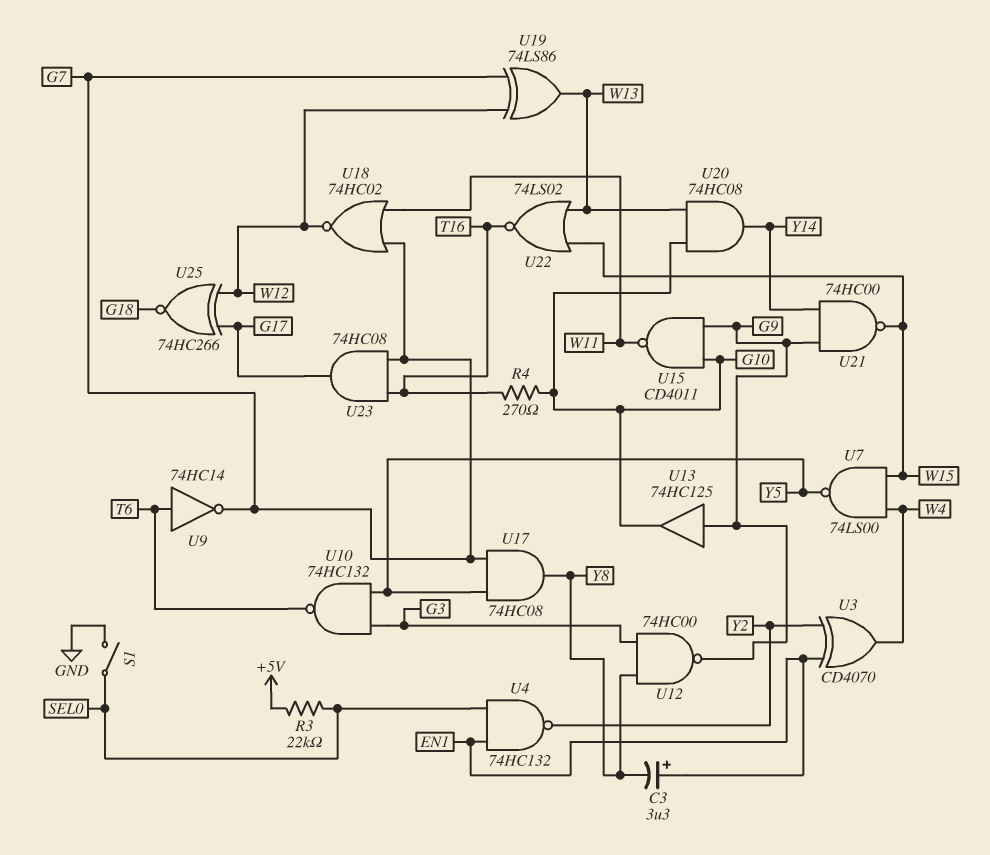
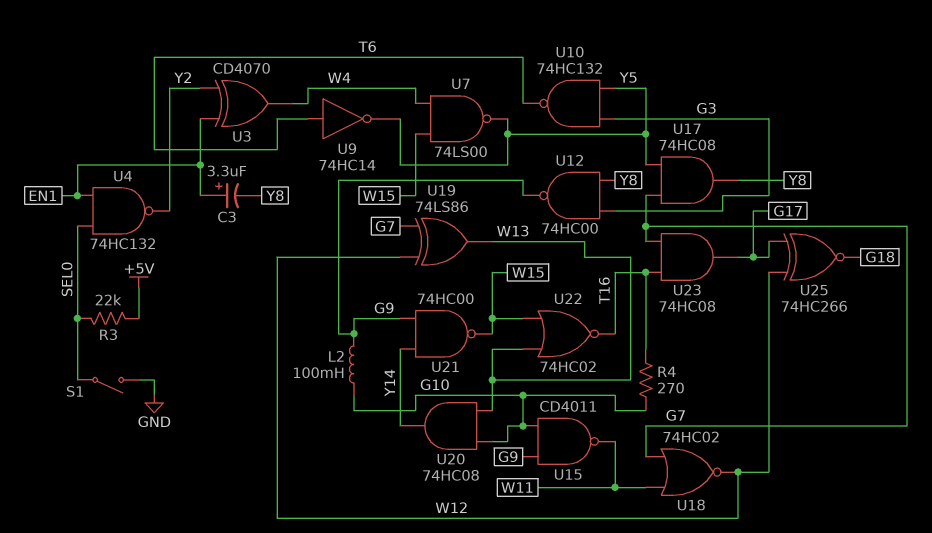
L2: none -> 100mH (G9, G10)
U9: NOT 74HC14 (in T6, out G7) -> NOT 74HC14 (in T6, out Y5)
U13: buffer 74HC125 (in G9, out G10) -> none
U22: NOR 74LS02 (in W13, in W15, out T16) -> NOR 74HC02 (in W13, in W15, out T16)

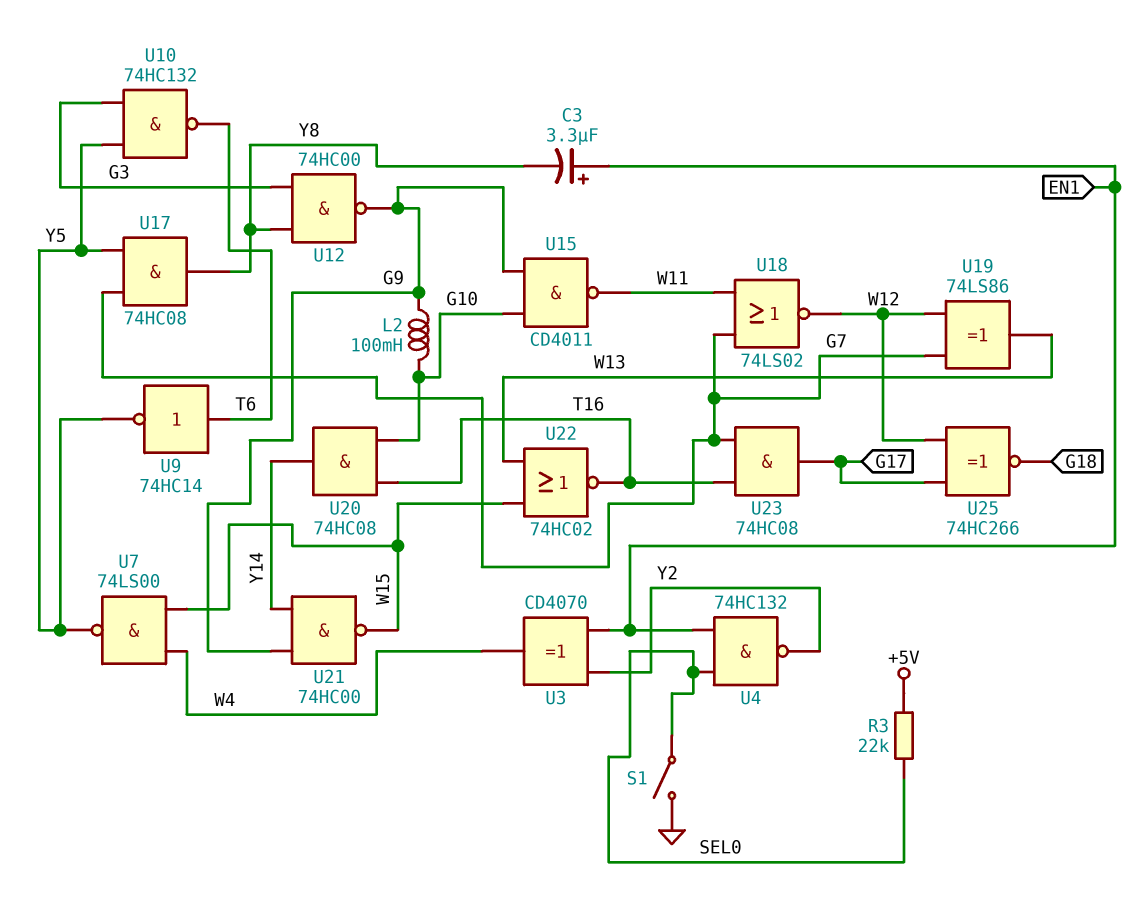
R4: 270 (G10, T16) -> none
U18: NOR 74HC02 (in G7, in W11, out W12) -> NOR 74LS02 (in G7, in W11, out W12)
U20: AND 74HC08 (in G10, in W13, out Y14) -> AND 74HC08 (in G10, in T16, out Y14)

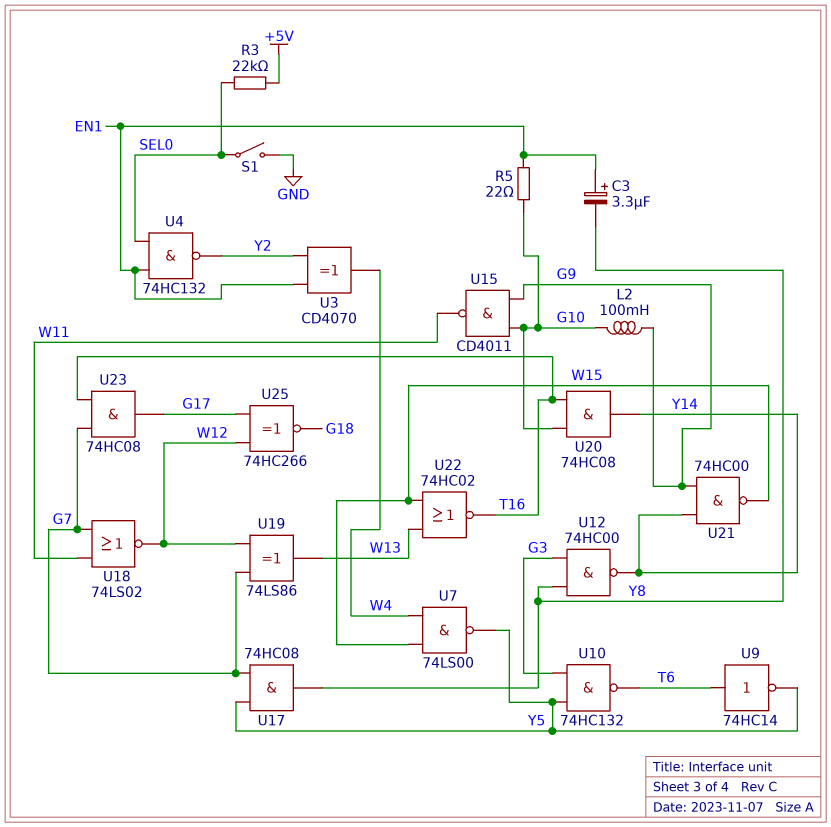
R5: none -> 22 (EN1, G10)
U12: NAND 74HC00 (in G3, in Y8, out G9) -> NAND 74HC00 (in G3, in Y8, out Y14)

